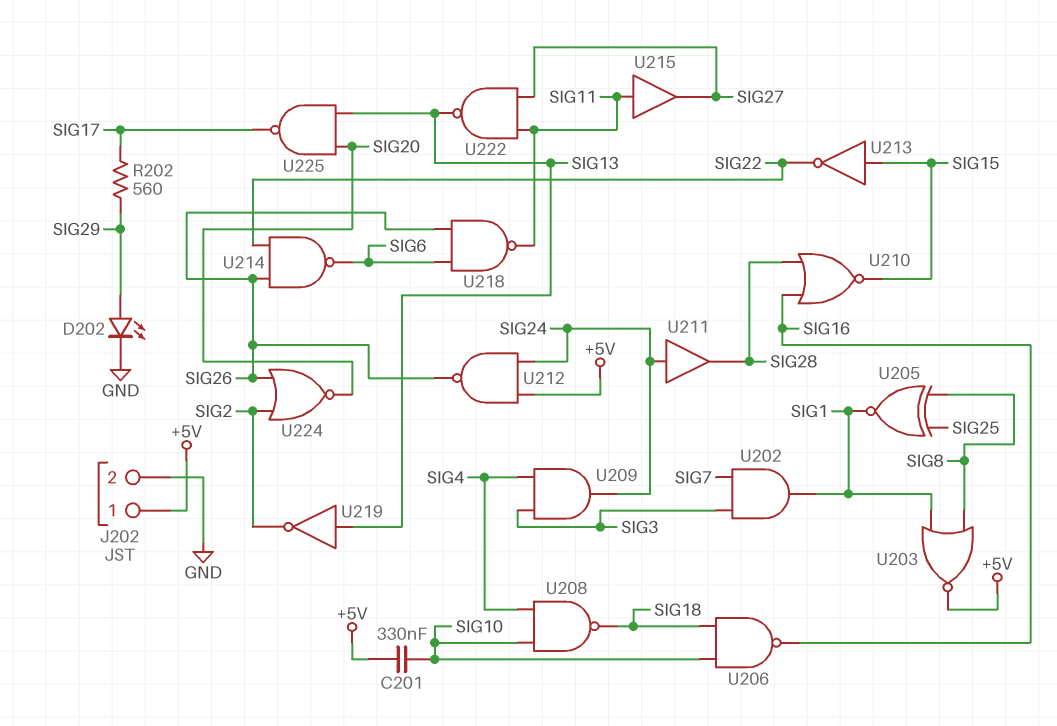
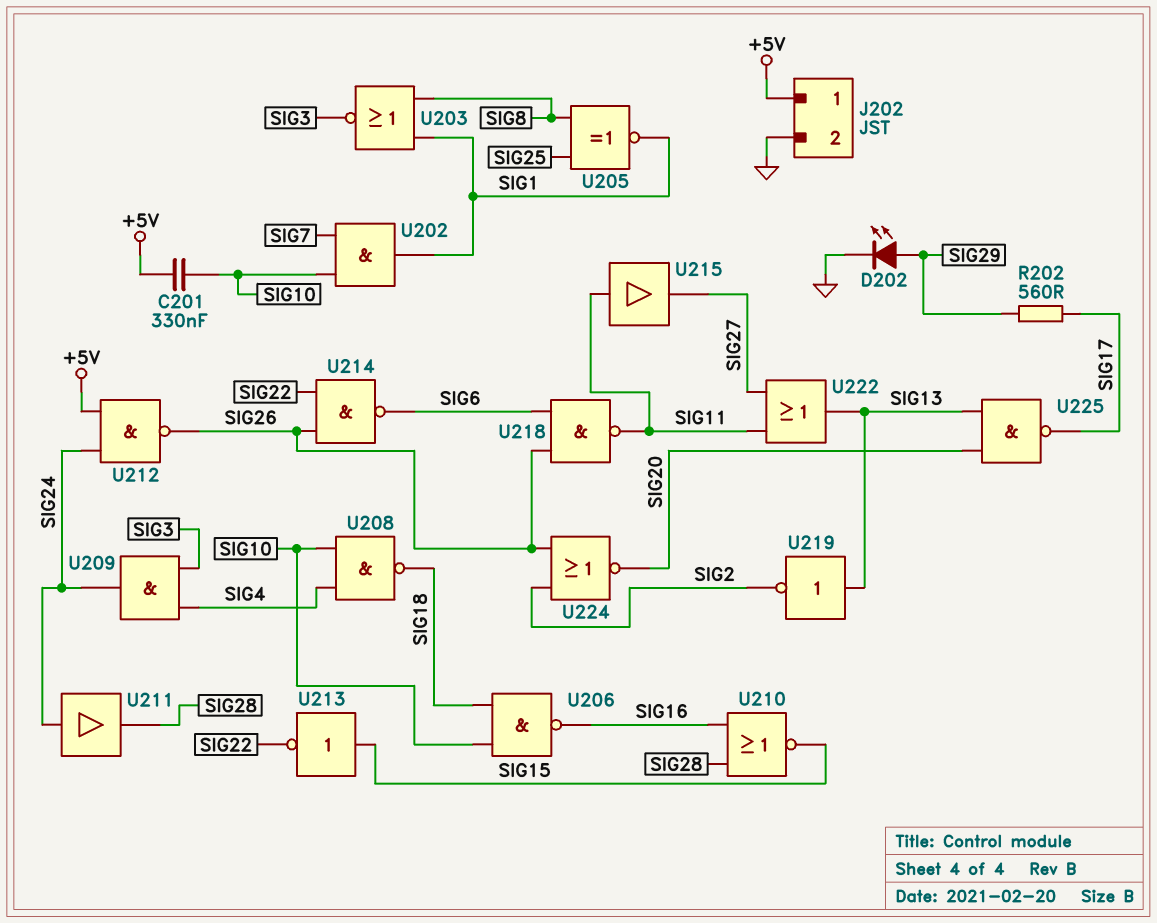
U202: AND (in SIG3, in SIG7, out SIG1) -> AND (in SIG7, in SIG10, out SIG1)
U203: NOR (in SIG1, in SIG8, out +5V) -> NOR (in SIG1, in SIG8, out SIG3)
U222: NAND (in SIG11, in SIG27, out SIG13) -> OR (in SIG11, in SIG27, out SIG13)

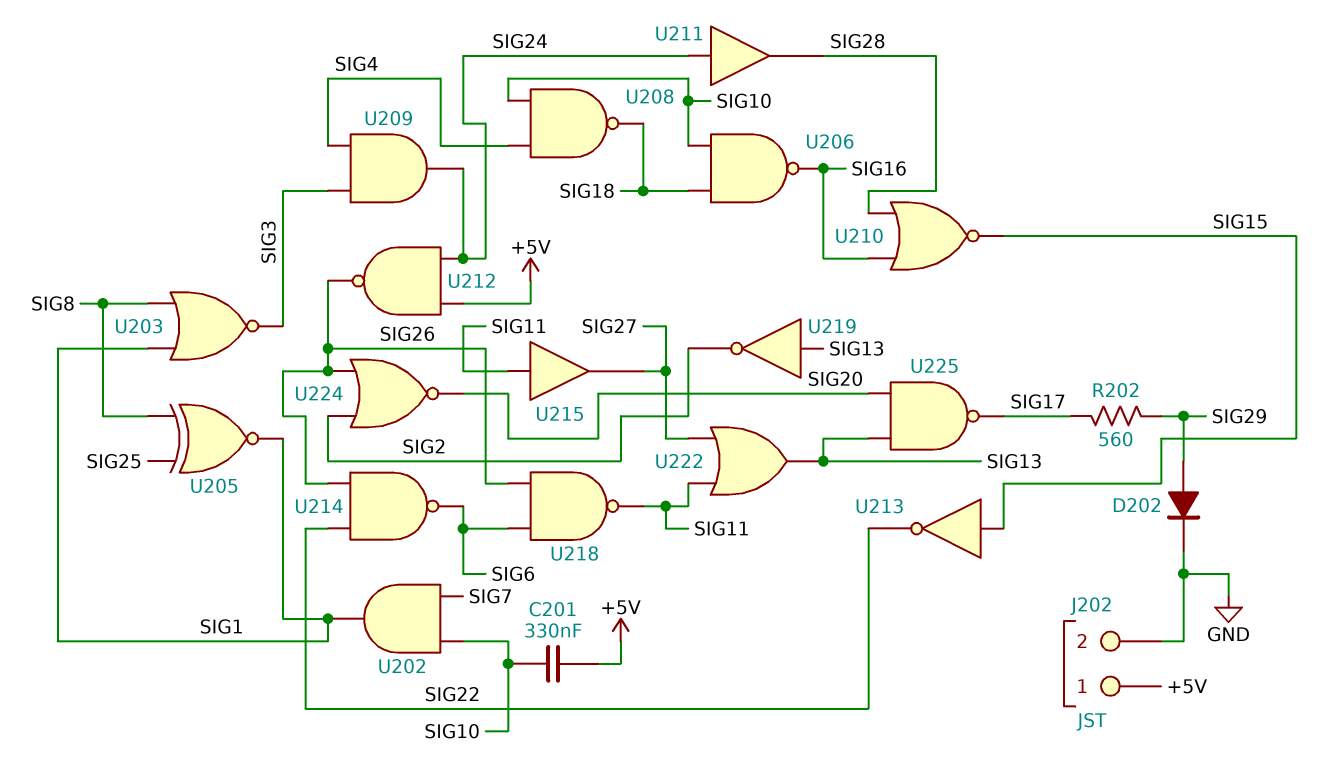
D202: LED (A SIG29, K GND) -> diode (A SIG29, K GND)

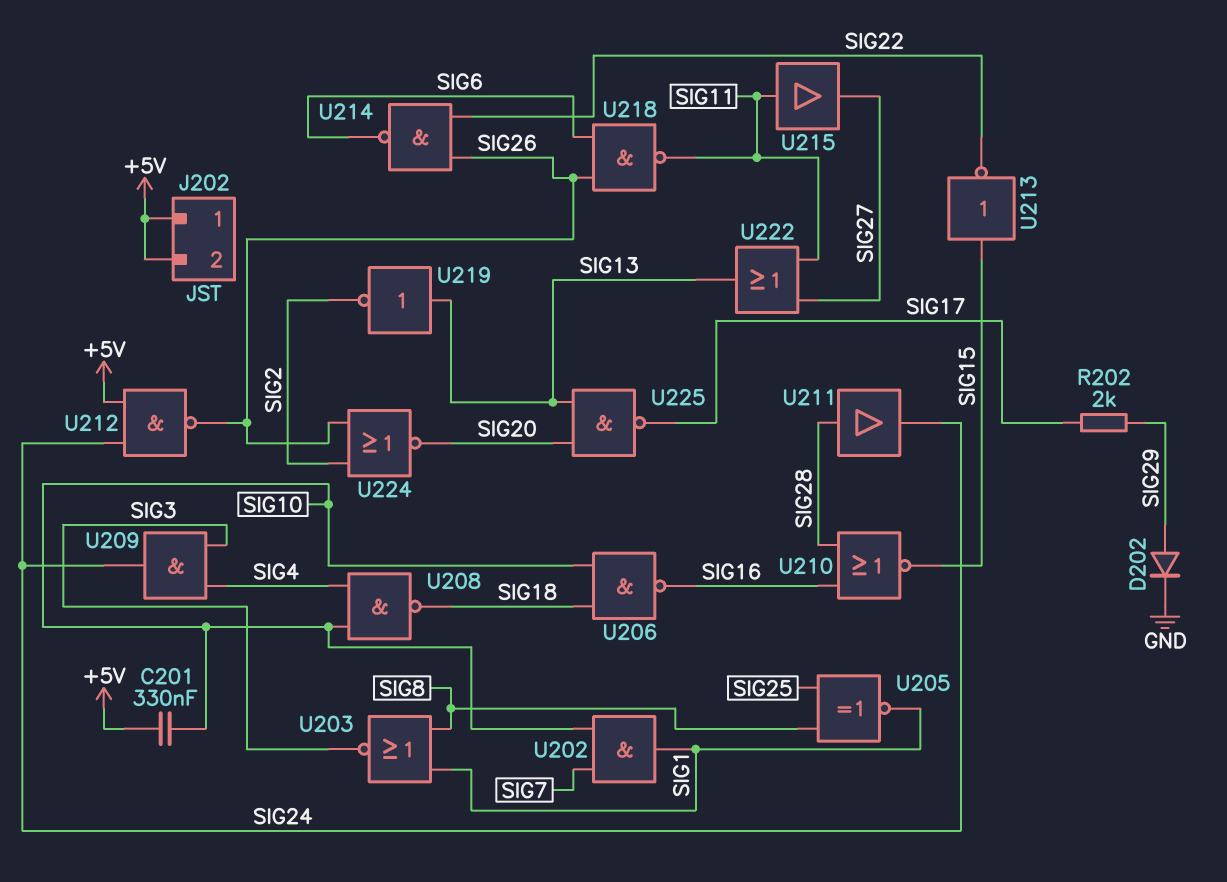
J202 pin 2: GND -> +5V
R202: 560 (SIG17, SIG29) -> 2k (SIG17, SIG29)
U211: buffer (in SIG24, out SIG28) -> buffer (in SIG28, out SIG24)

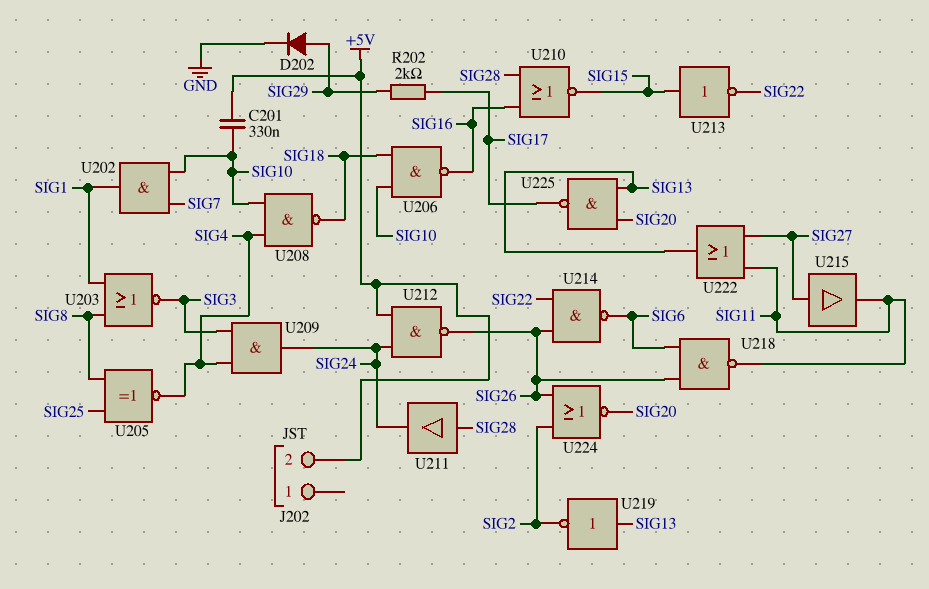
J202 pin 1: +5V -> none
U205: XNOR (in SIG8, in SIG25, out SIG1) -> XNOR (in SIG8, in SIG25, out SIG4)
U215: buffer (in SIG11, out SIG27) -> buffer (in SIG27, out SIG11)

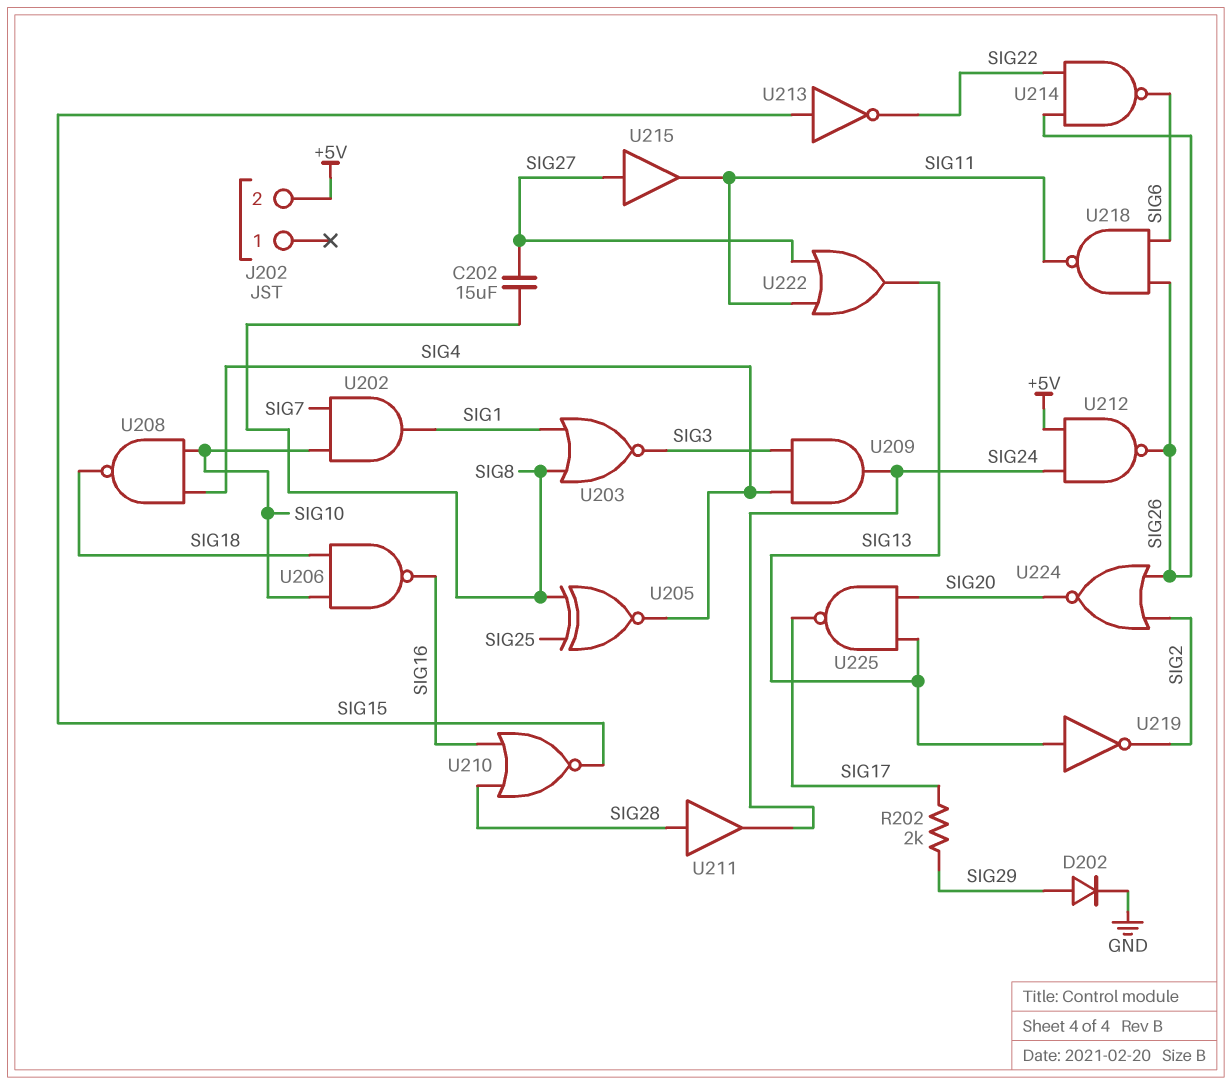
C201: 330nF (+5V, SIG10) -> none
C202: none -> 15uF (SIG8, SIG27)

